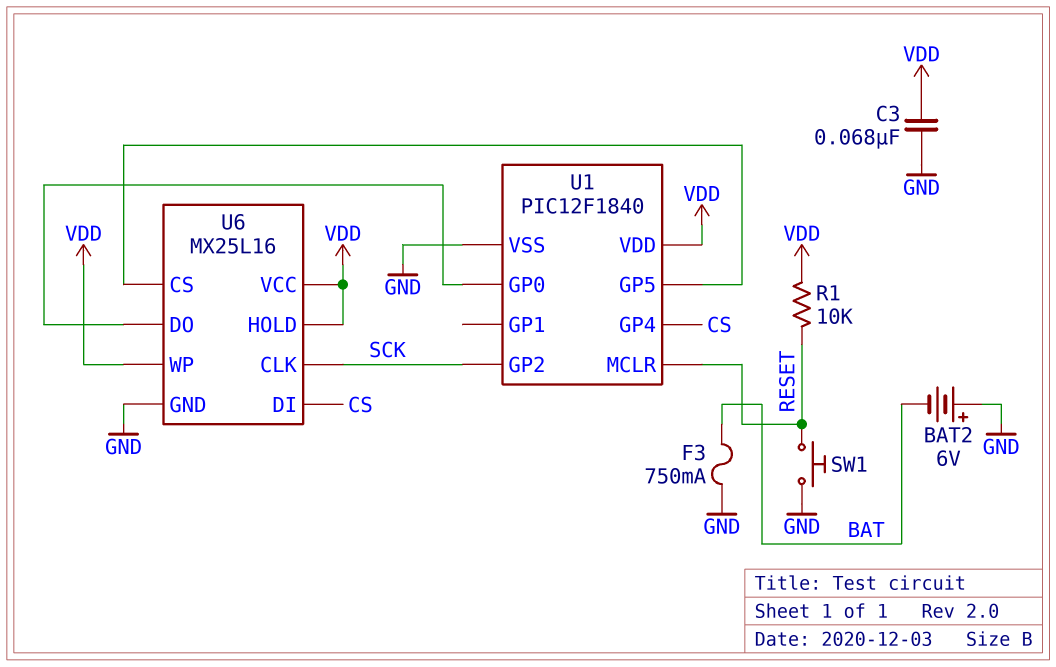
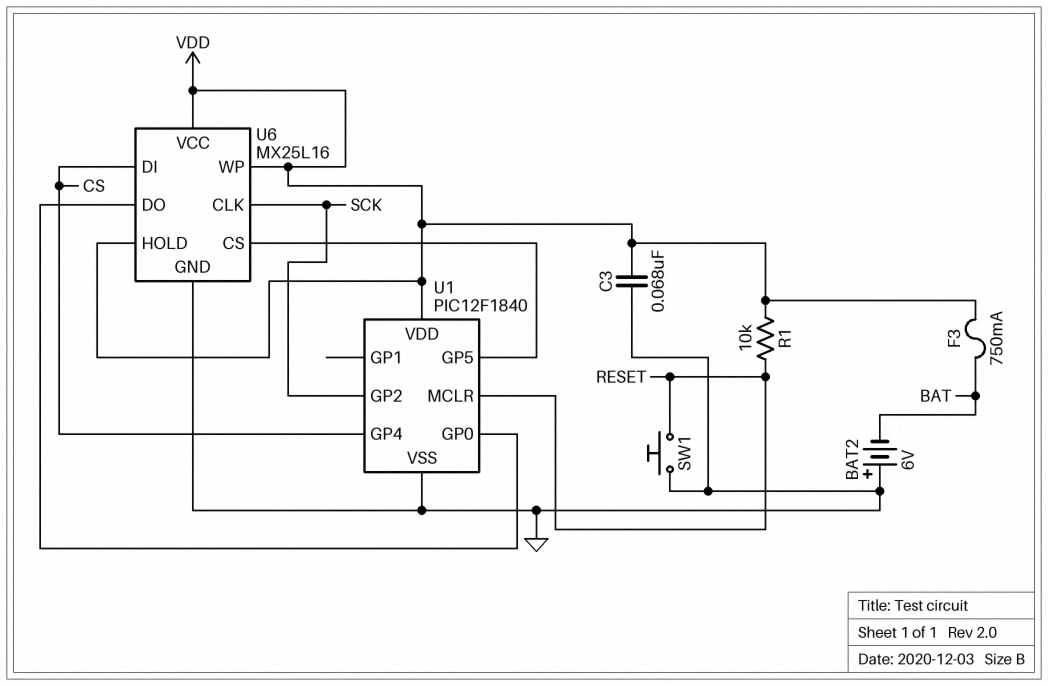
F3: 750mA (BAT, GND) -> 750mA (BAT, VDD)

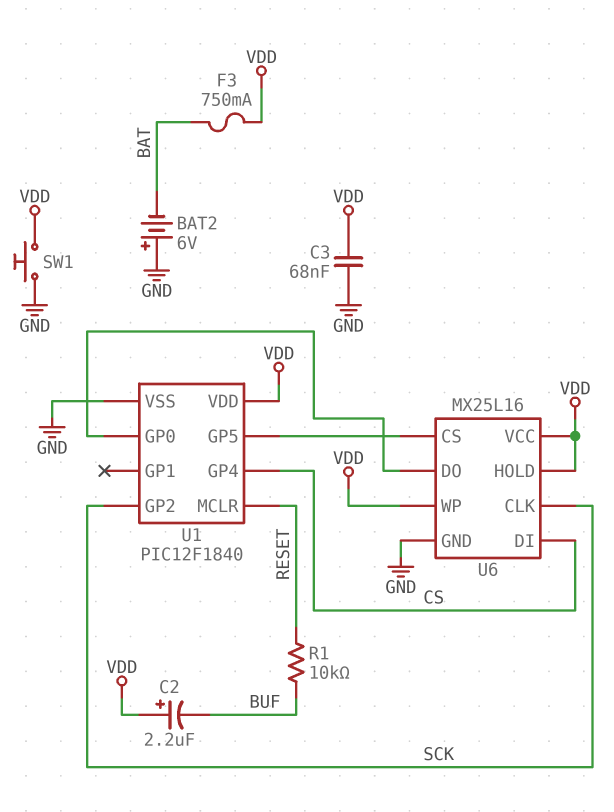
C2: none -> 2.2uF (plus VDD, minus BUF)
R1: 10k (RESET, VDD) -> 10k (BUF, RESET)
SW1: button (GND, RESET) -> button (GND, VDD)

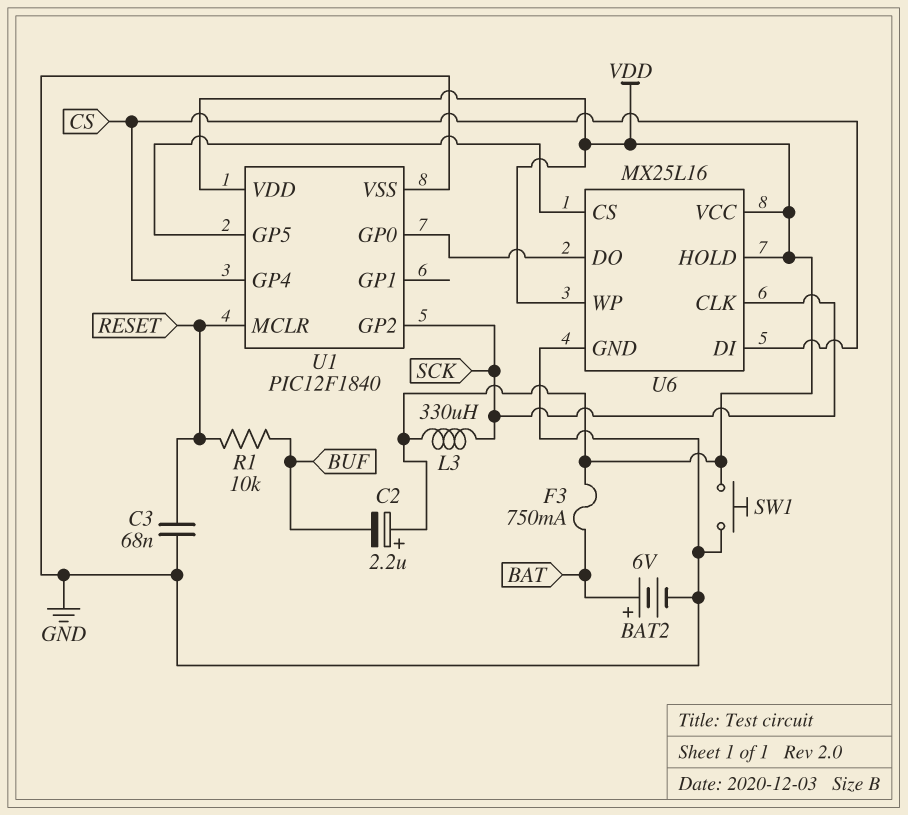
BAT2: 6V (plus GND, minus BAT) -> 6V (plus BAT, minus GND)
C3: 68nF (GND, VDD) -> 68nF (GND, RESET)
L3: none -> 330uH (SCK, VDD)

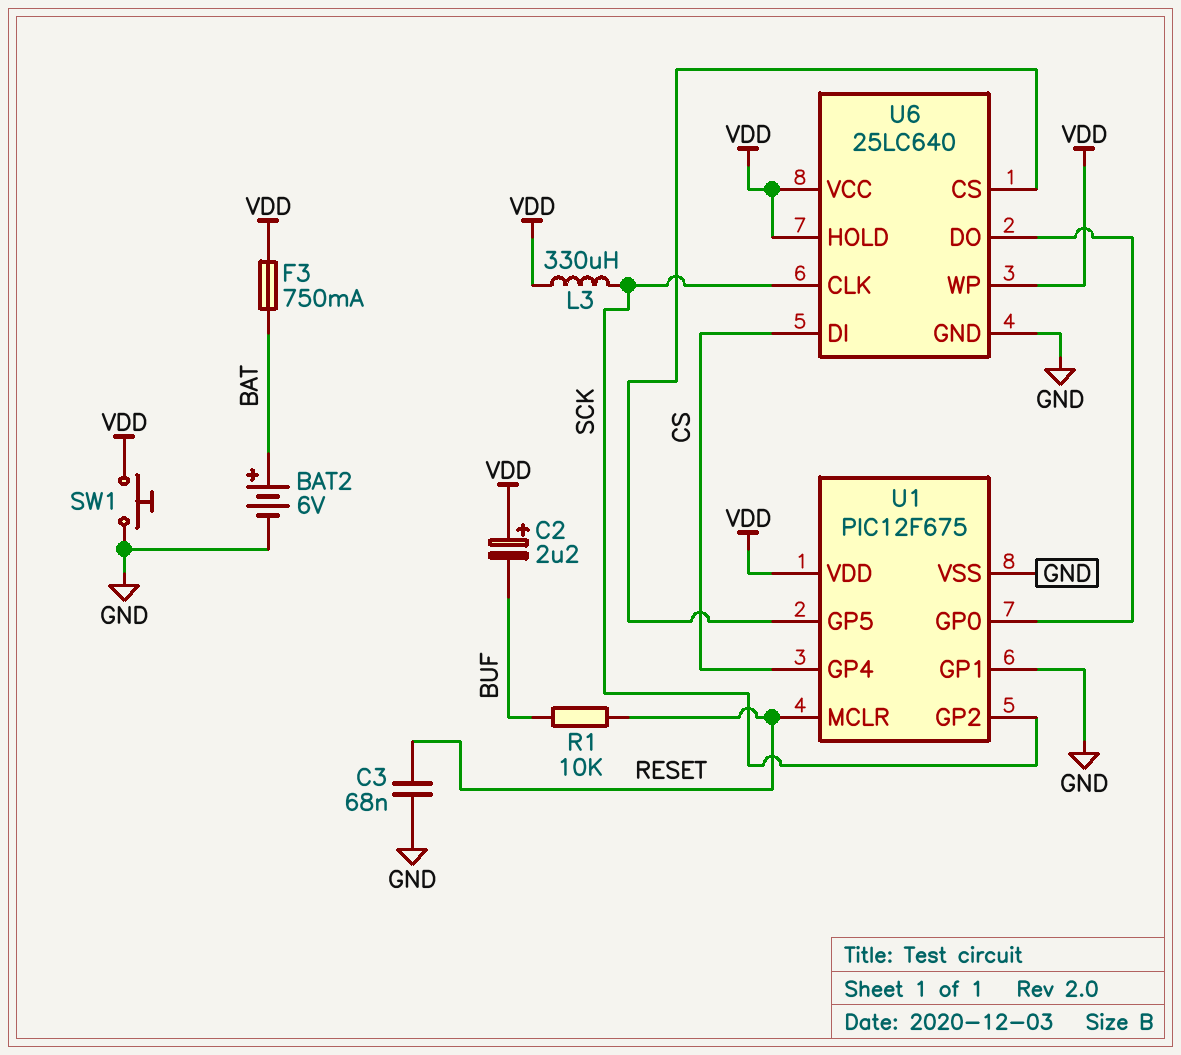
U1: PIC12F1840 -> PIC12F675
U1 pin GP1: none -> GND
U6: MX25L16 -> 25LC640

